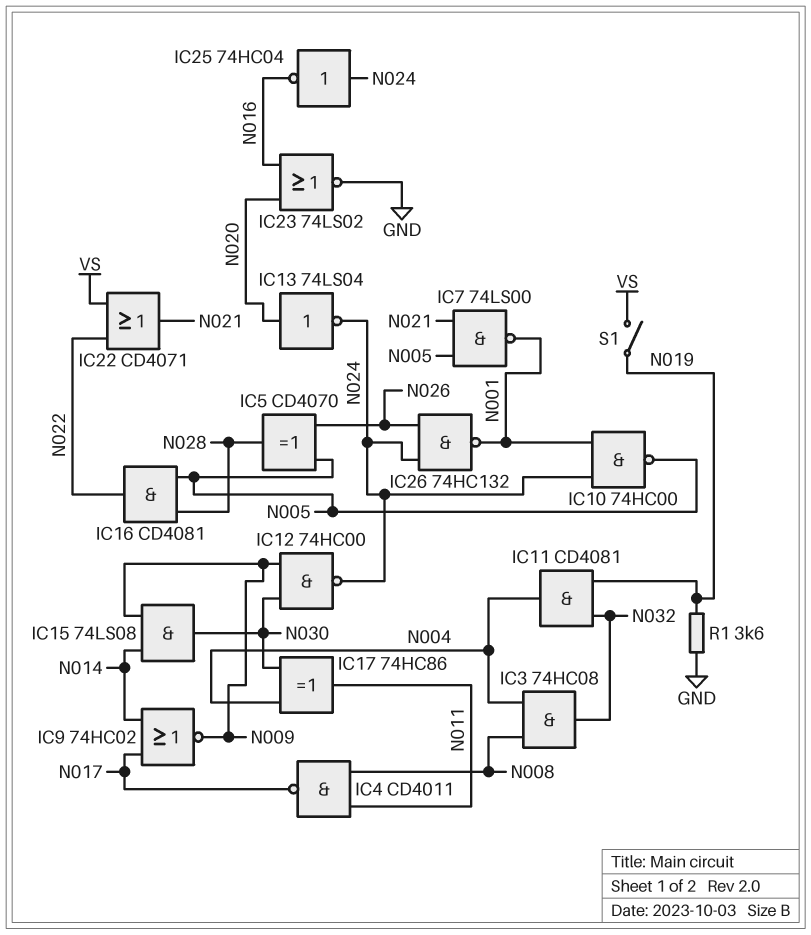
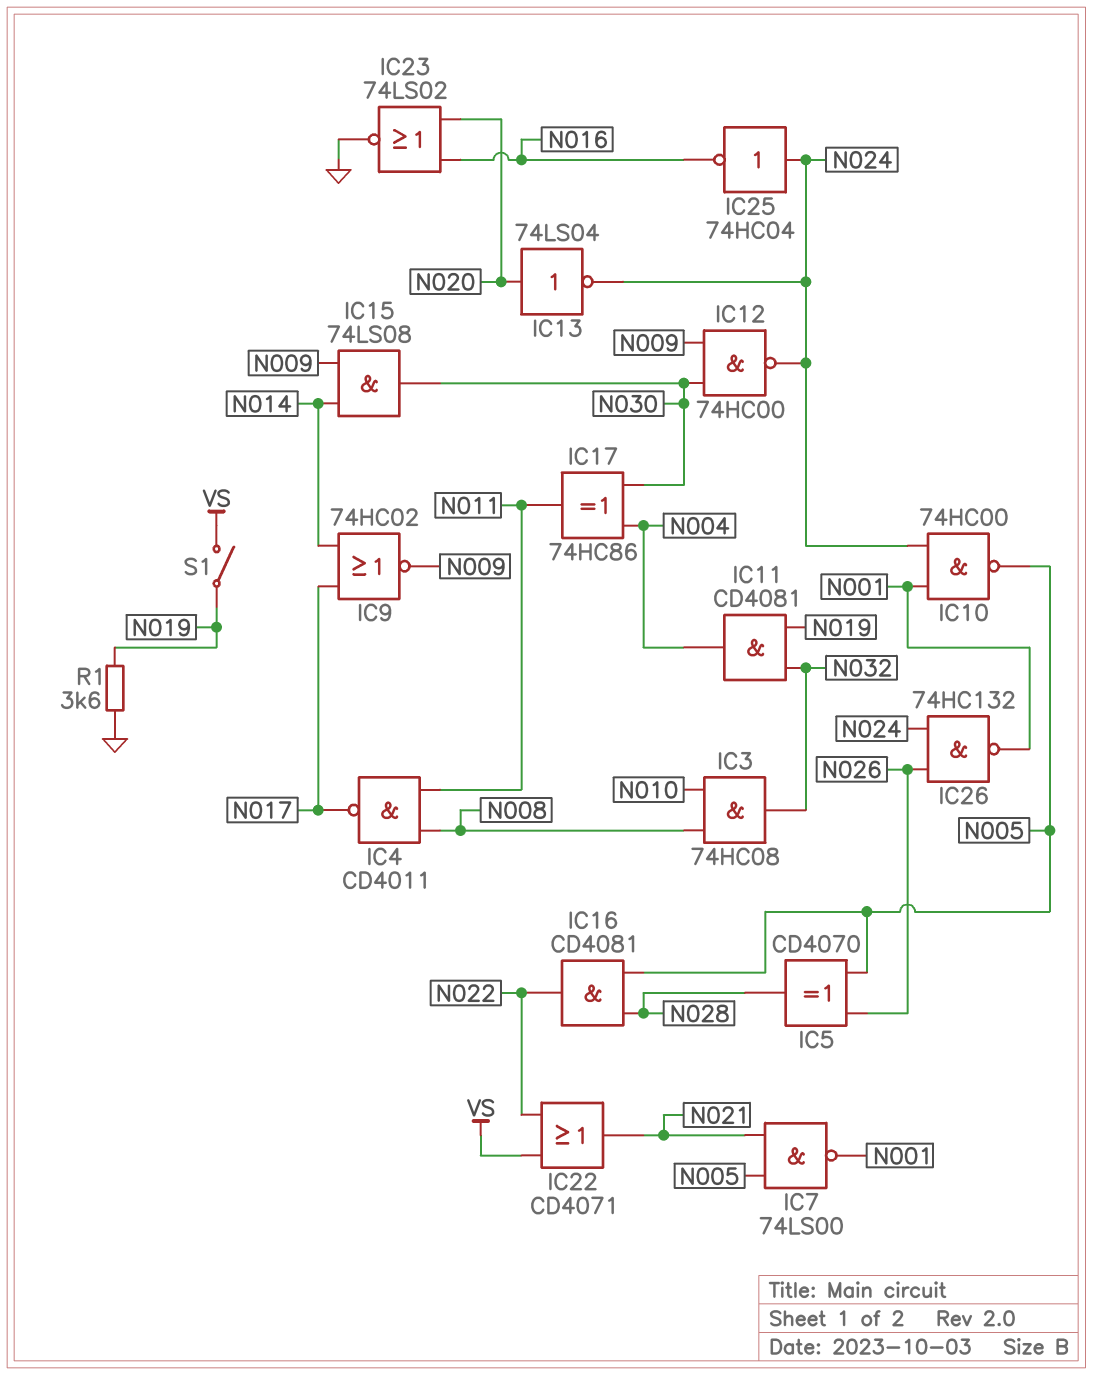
IC3: AND 74HC08 (in N004, in N008, out N032) -> AND 74HC08 (in N008, in N010, out N032)

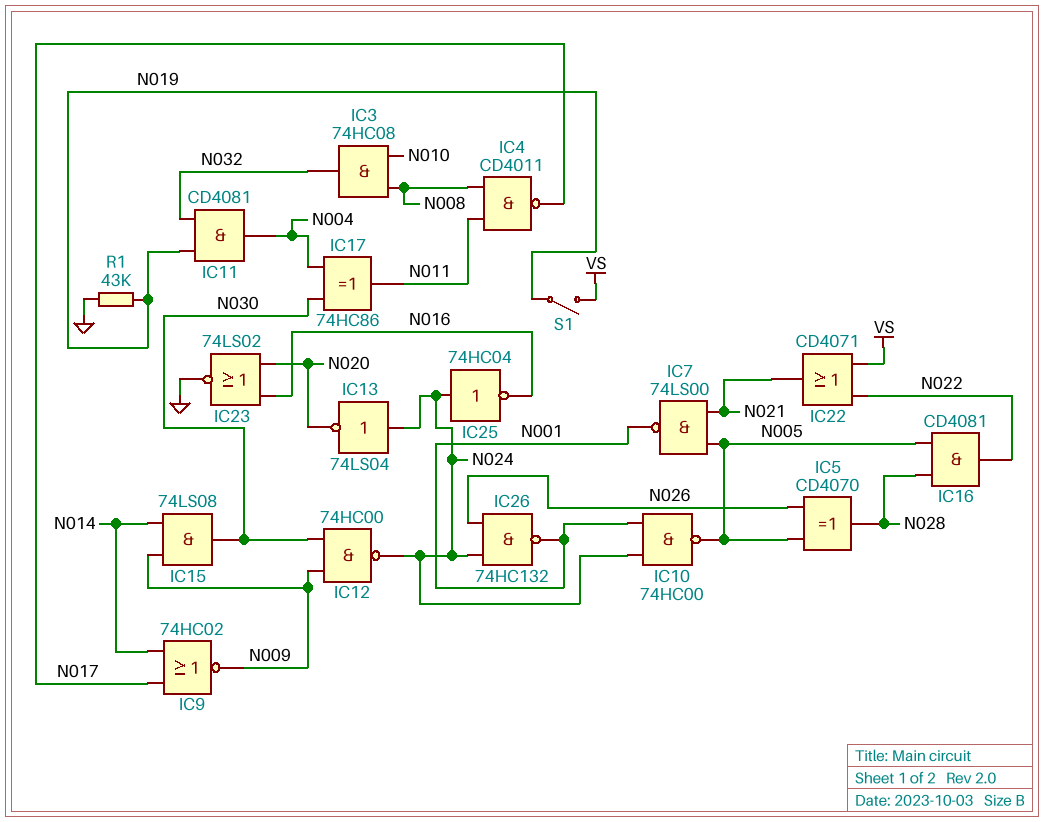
IC13: NOT 74LS04 (in N020, out N024) -> NOT 74LS04 (in N024, out N020)
R1: 3.6k (GND, N019) -> 43k (GND, N019)

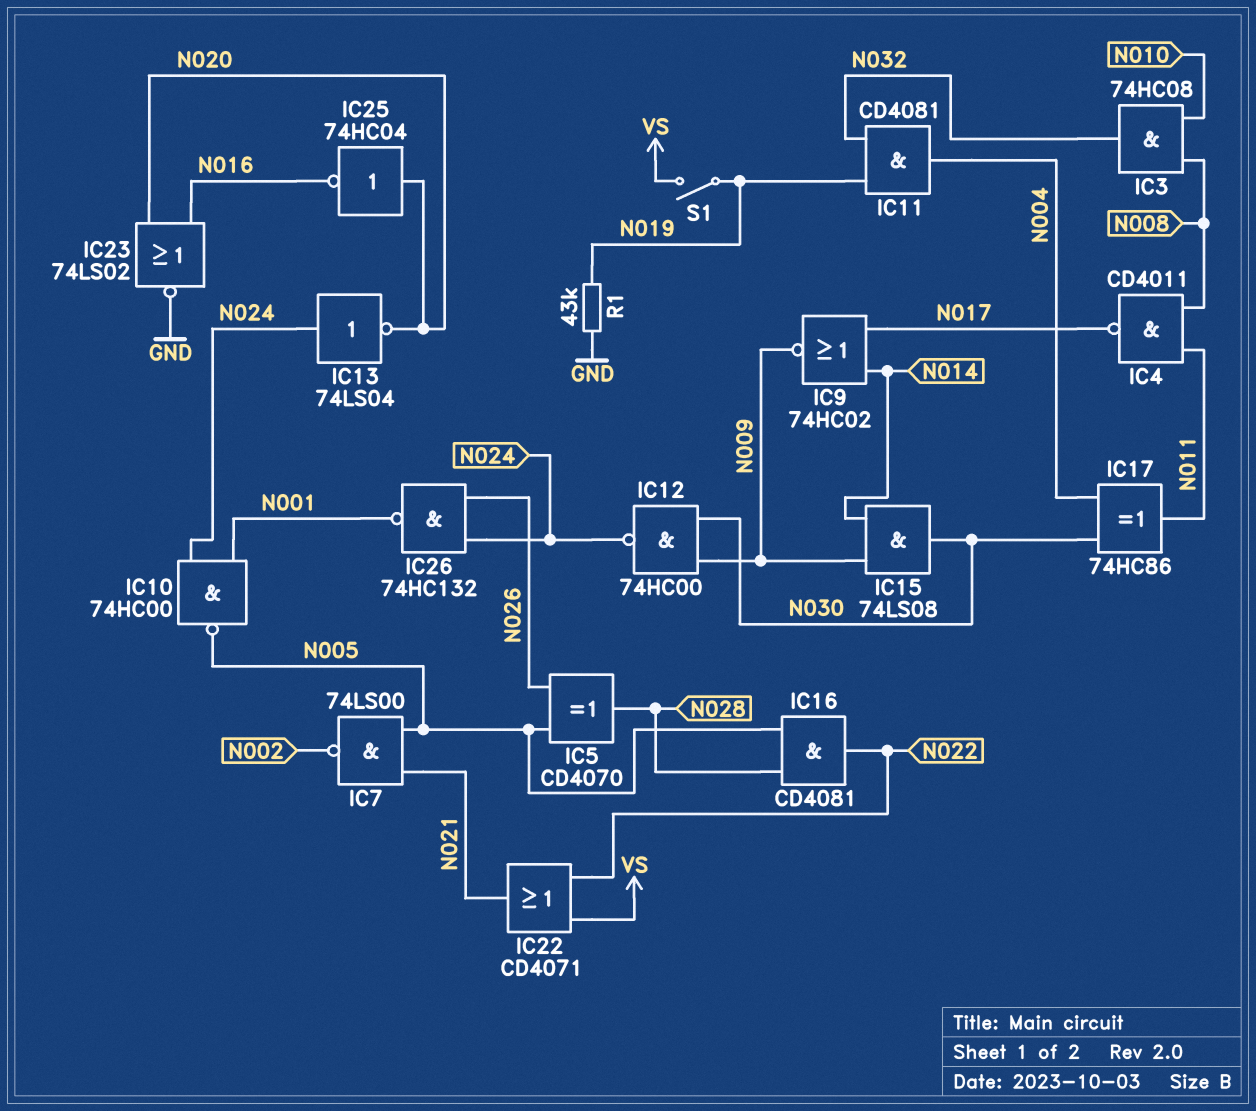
IC7: NAND 74LS00 (in N005, in N021, out N001) -> NAND 74LS00 (in N005, in N021, out N002)
IC25: NOT 74HC04 (in N024, out N016) -> NOT 74HC04 (in N020, out N016)

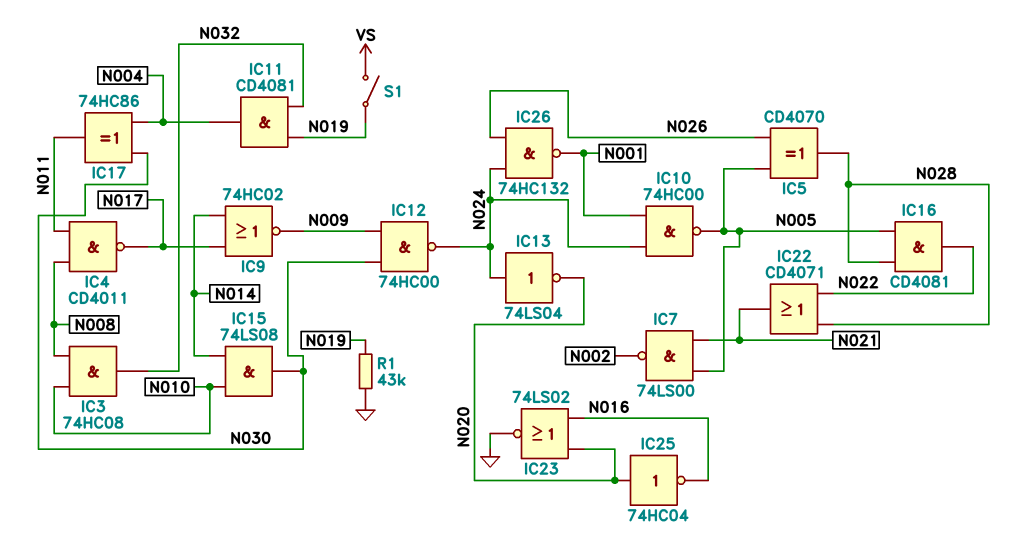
IC15: AND 74LS08 (in N009, in N014, out N030) -> AND 74LS08 (in N010, in N014, out N030)
IC22: OR CD4071 (in N022, in VS, out N021) -> OR CD4071 (in N022, in N028, out N021)

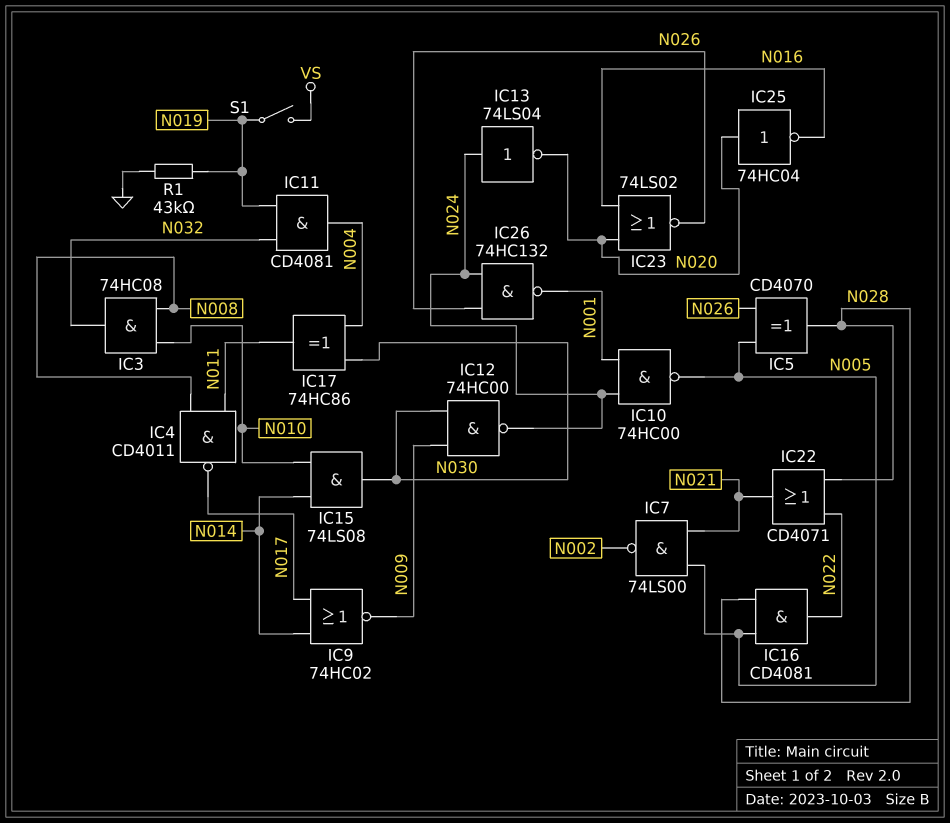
IC23: NOR 74LS02 (in N016, in N020, out GND) -> NOR 74LS02 (in N016, in N020, out N026)

